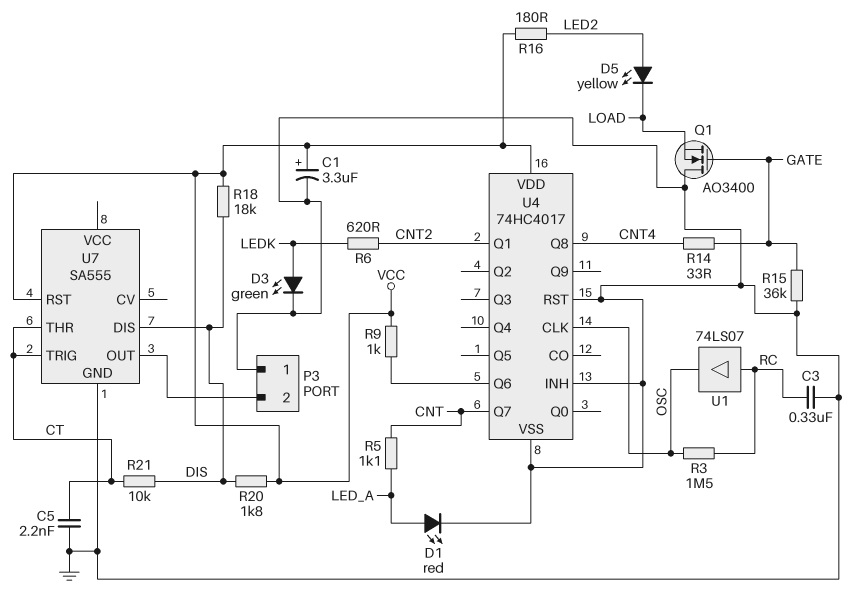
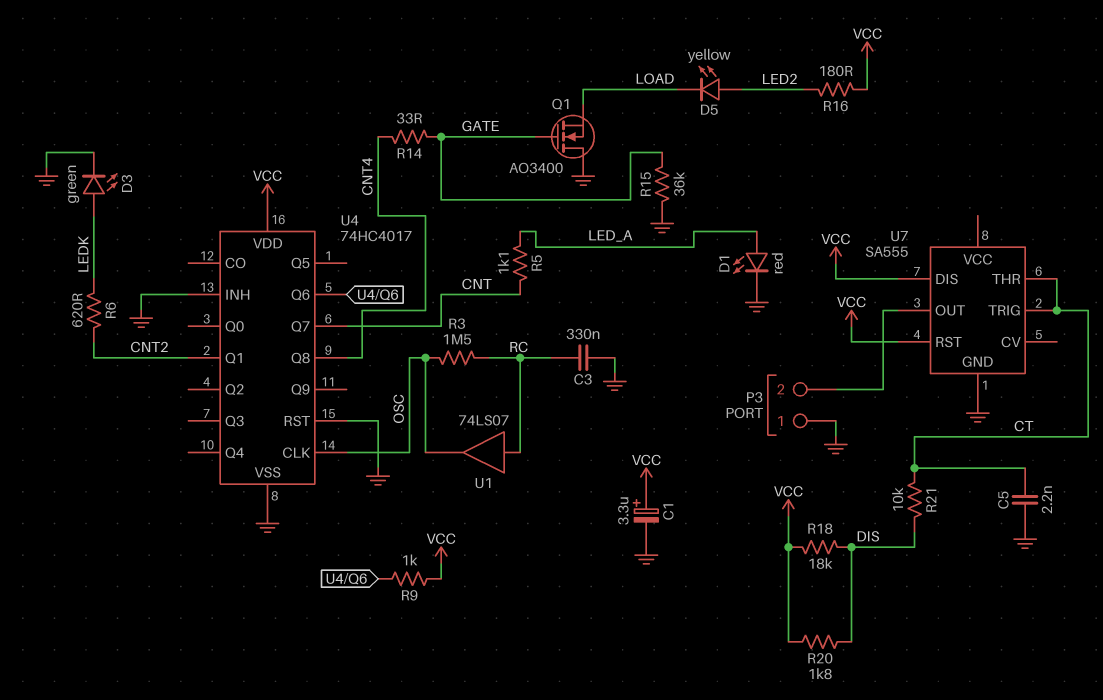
U7 pin DIS: DIS -> VCC

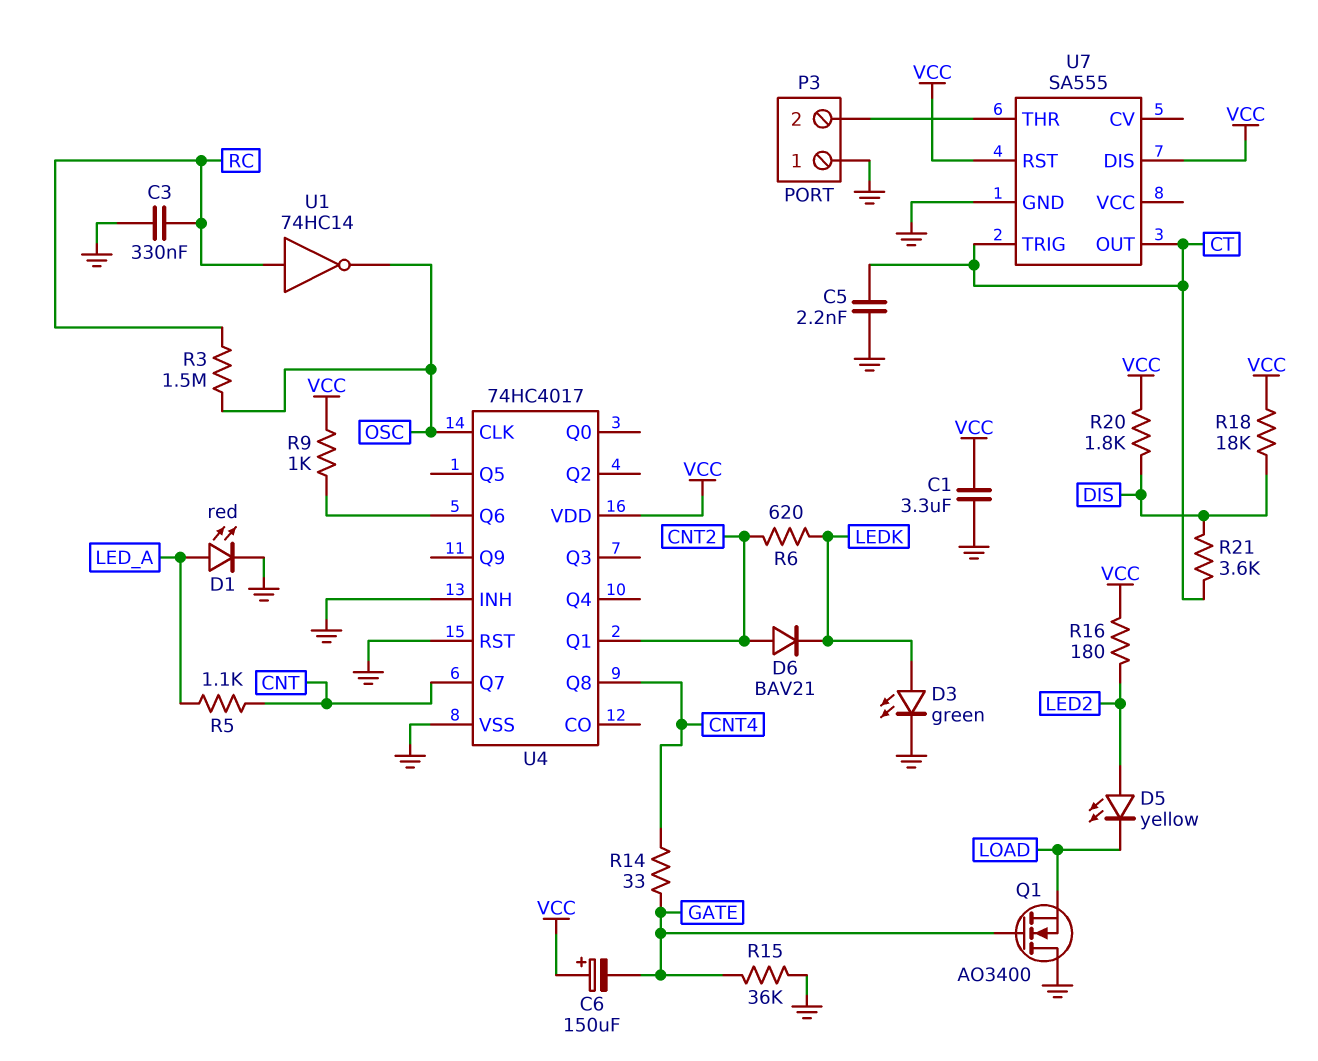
C1: 3.3uF (plus VCC, minus GND) -> 3.3uF (GND, VCC)
C6: none -> 150uF (plus VCC, minus GATE)
D6: none -> diode BAV21 (A CNT2, K LEDK)
R21: 10k (CT, DIS) -> 3.6k (CT, DIS)
U1: buffer 74LS07 (in RC, out OSC) -> NOT 74HC14 (in RC, out OSC)
U7 pin OUT: P3/2 -> CT
U7 pin THR: CT -> P3/2

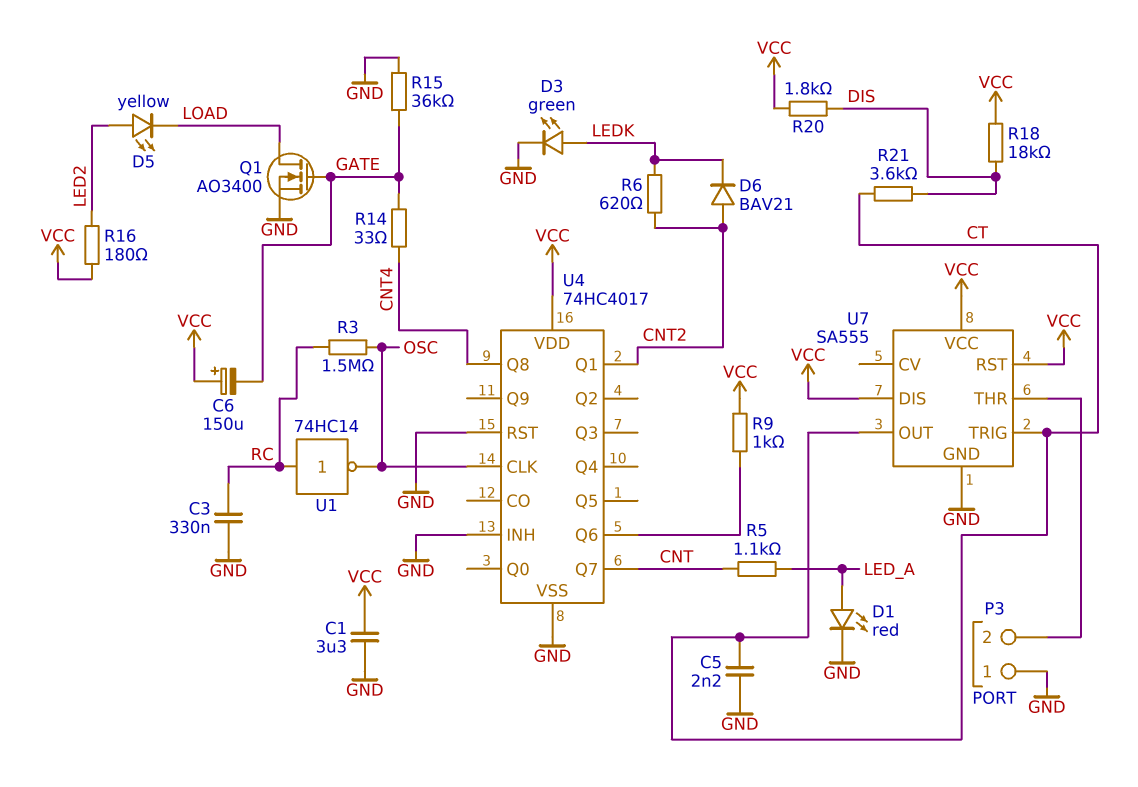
Q1: NMOS AO3400 (G GATE, D GND, S LOAD) -> NMOS AO3400 (G GATE, D LOAD, S GND)
U7 pin VCC: none -> VCC

